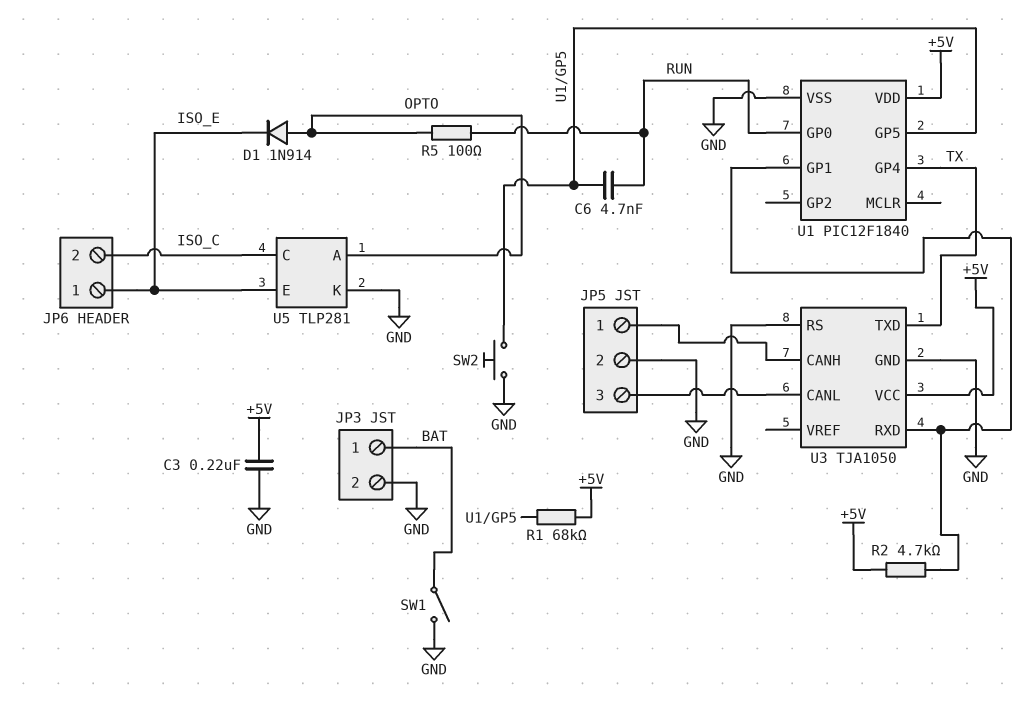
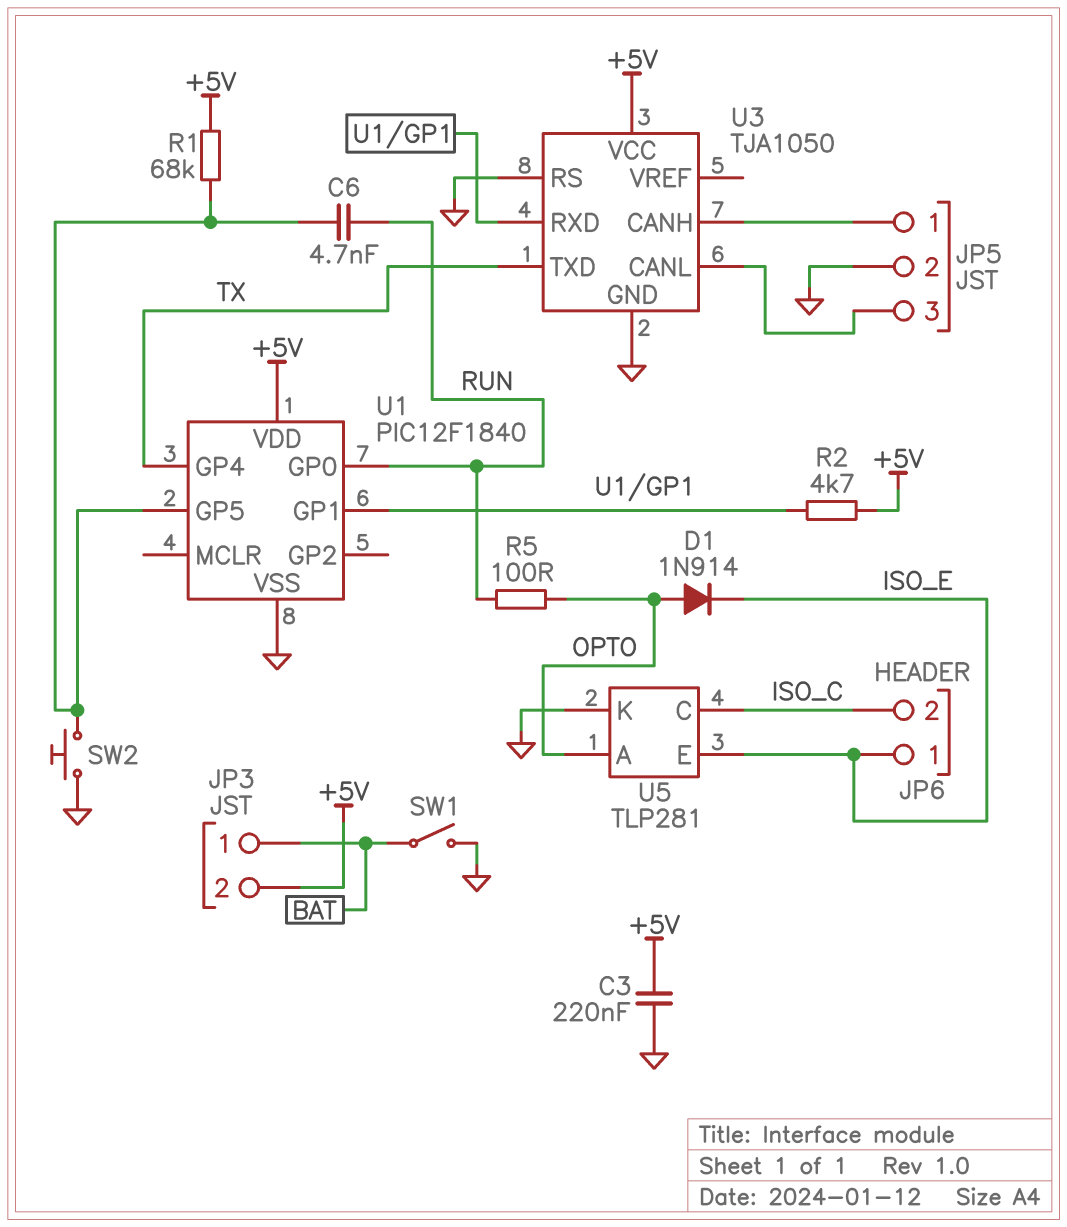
JP3 pin 2: GND -> +5V

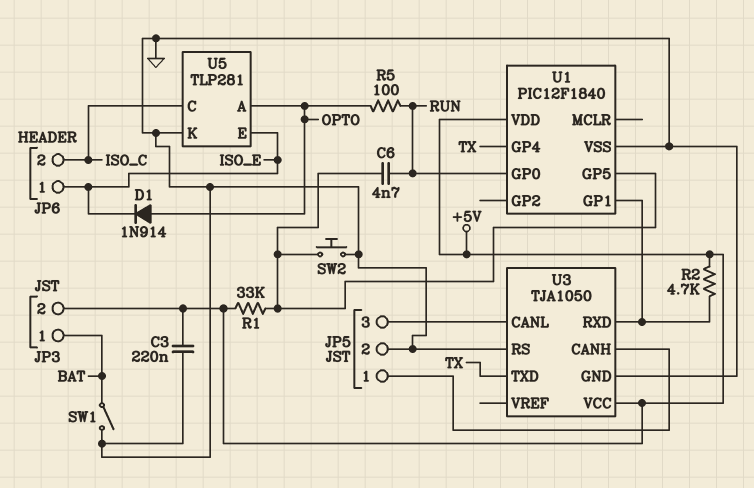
R1: 68k (+5V, U1/GP5) -> 33k (+5V, U1/GP5)

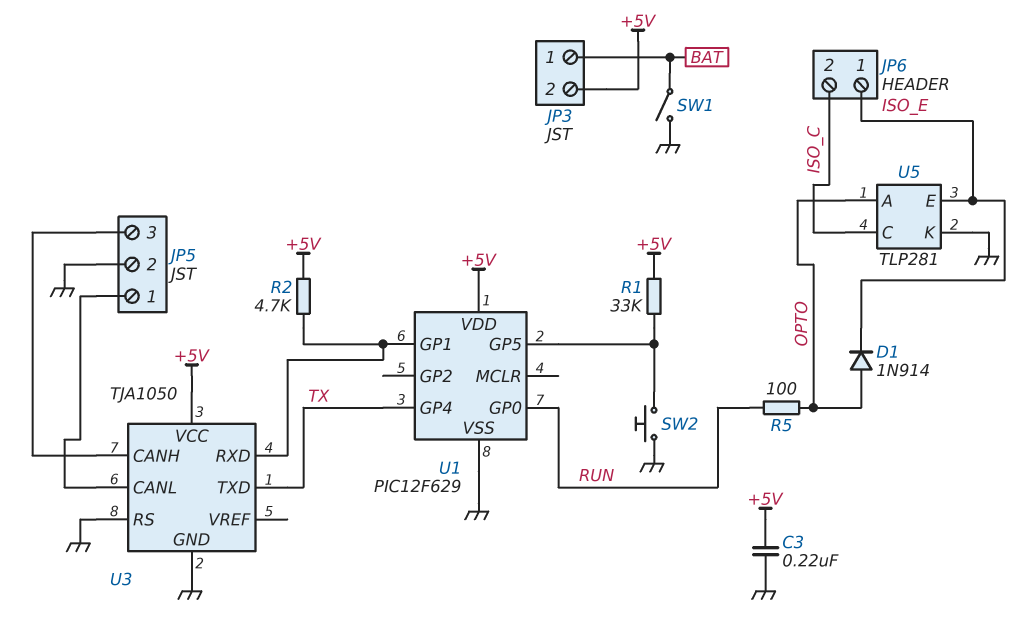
C6: 4.7nF (RUN, U1/GP5) -> none
U1: PIC12F1840 -> PIC12F629
U3 pin CANH: JP5/1 -> JP5/3
U3 pin CANL: JP5/3 -> JP5/1

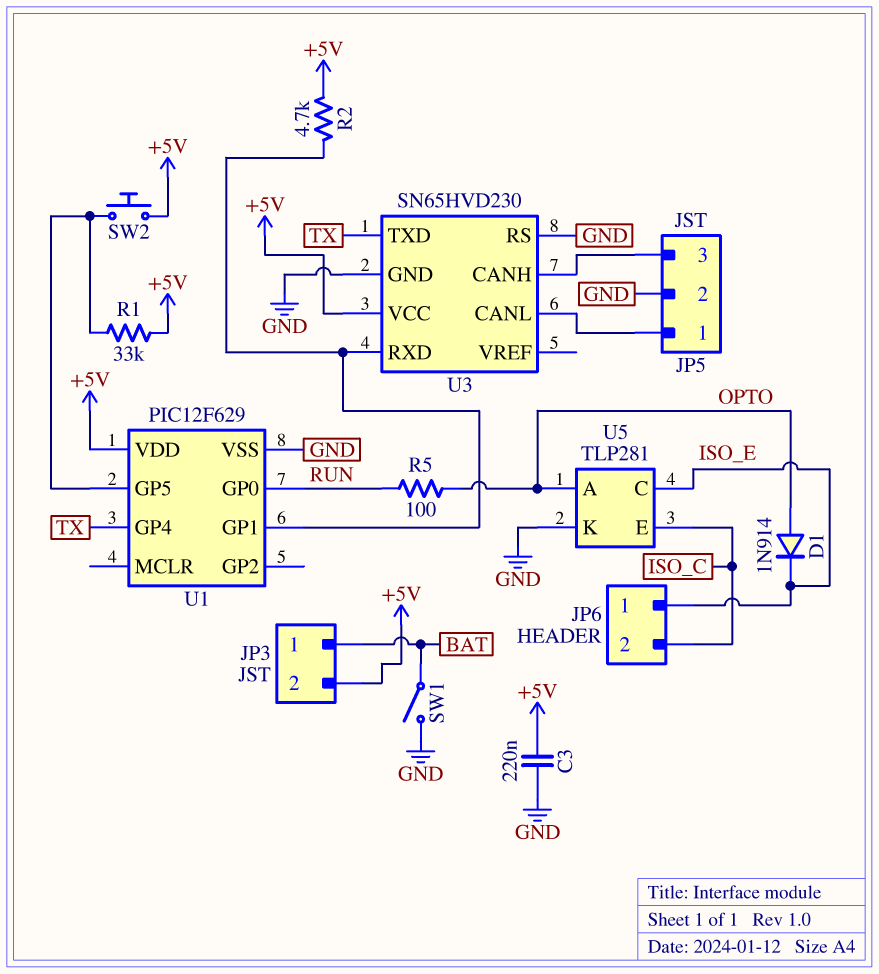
SW2: button (GND, U1/GP5) -> button (+5V, U1/GP5)
U3: TJA1050 -> SN65HVD230
U5 pin C: ISO_C -> ISO_E
U5 pin E: ISO_E -> ISO_C

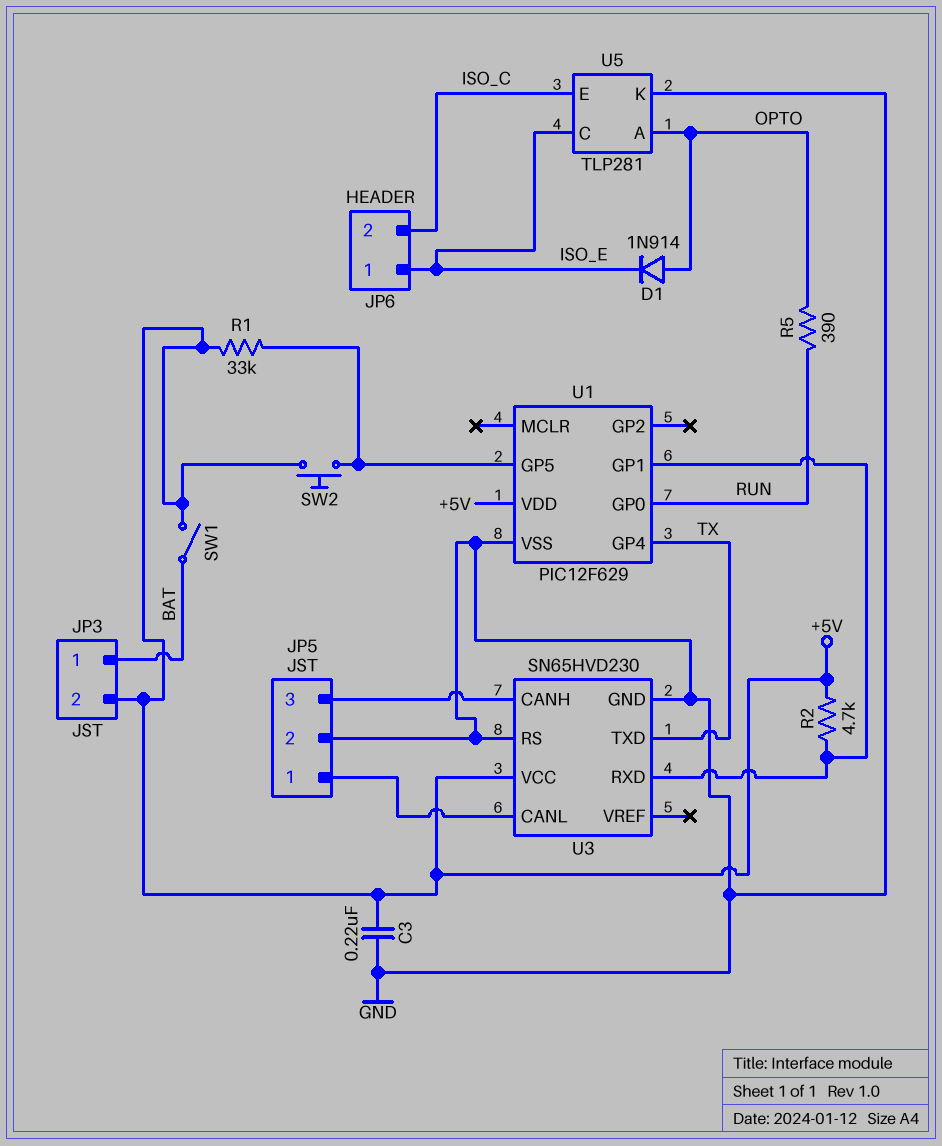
R5: 100 (OPTO, RUN) -> 390 (OPTO, RUN)
SW1: switch (BAT, GND) -> switch (+5V, BAT)

